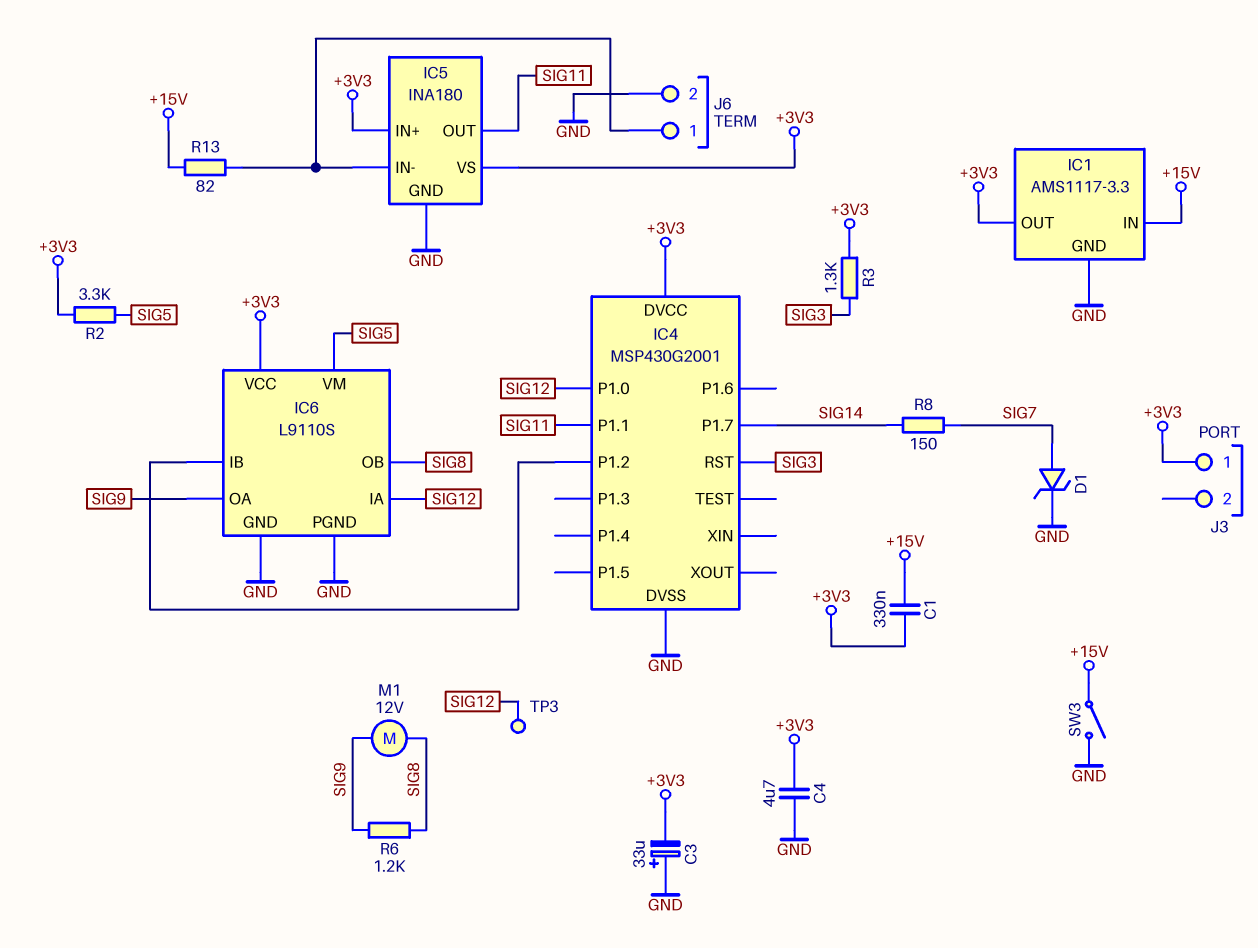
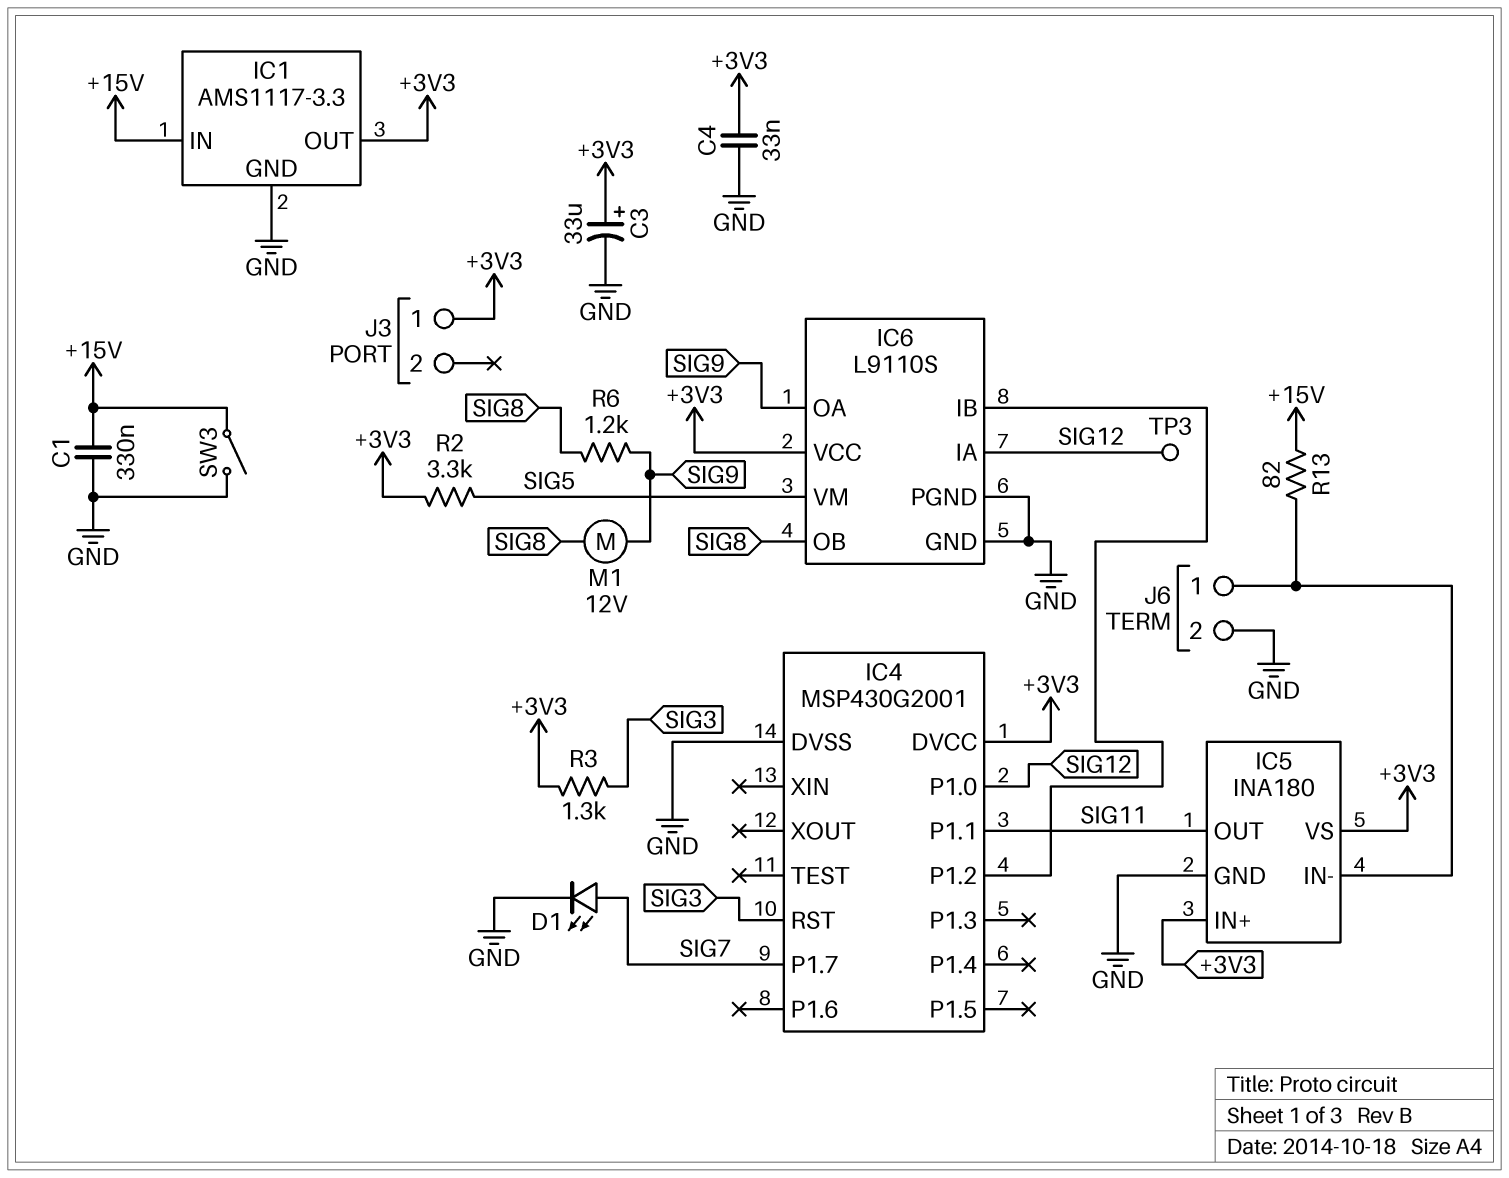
C1: 330nF (+3V3, +15V) -> 330nF (+15V, GND)
C3: 33uF (plus GND, minus +3V3) -> 33uF (plus +3V3, minus GND)
C4: 4.7uF (+3V3, GND) -> 33nF (+3V3, GND)
D1: zener (A SIG7, K GND) -> LED (A SIG7, K GND)
IC4 pin P1.7: SIG14 -> SIG7
R8: 150 (SIG7, SIG14) -> none

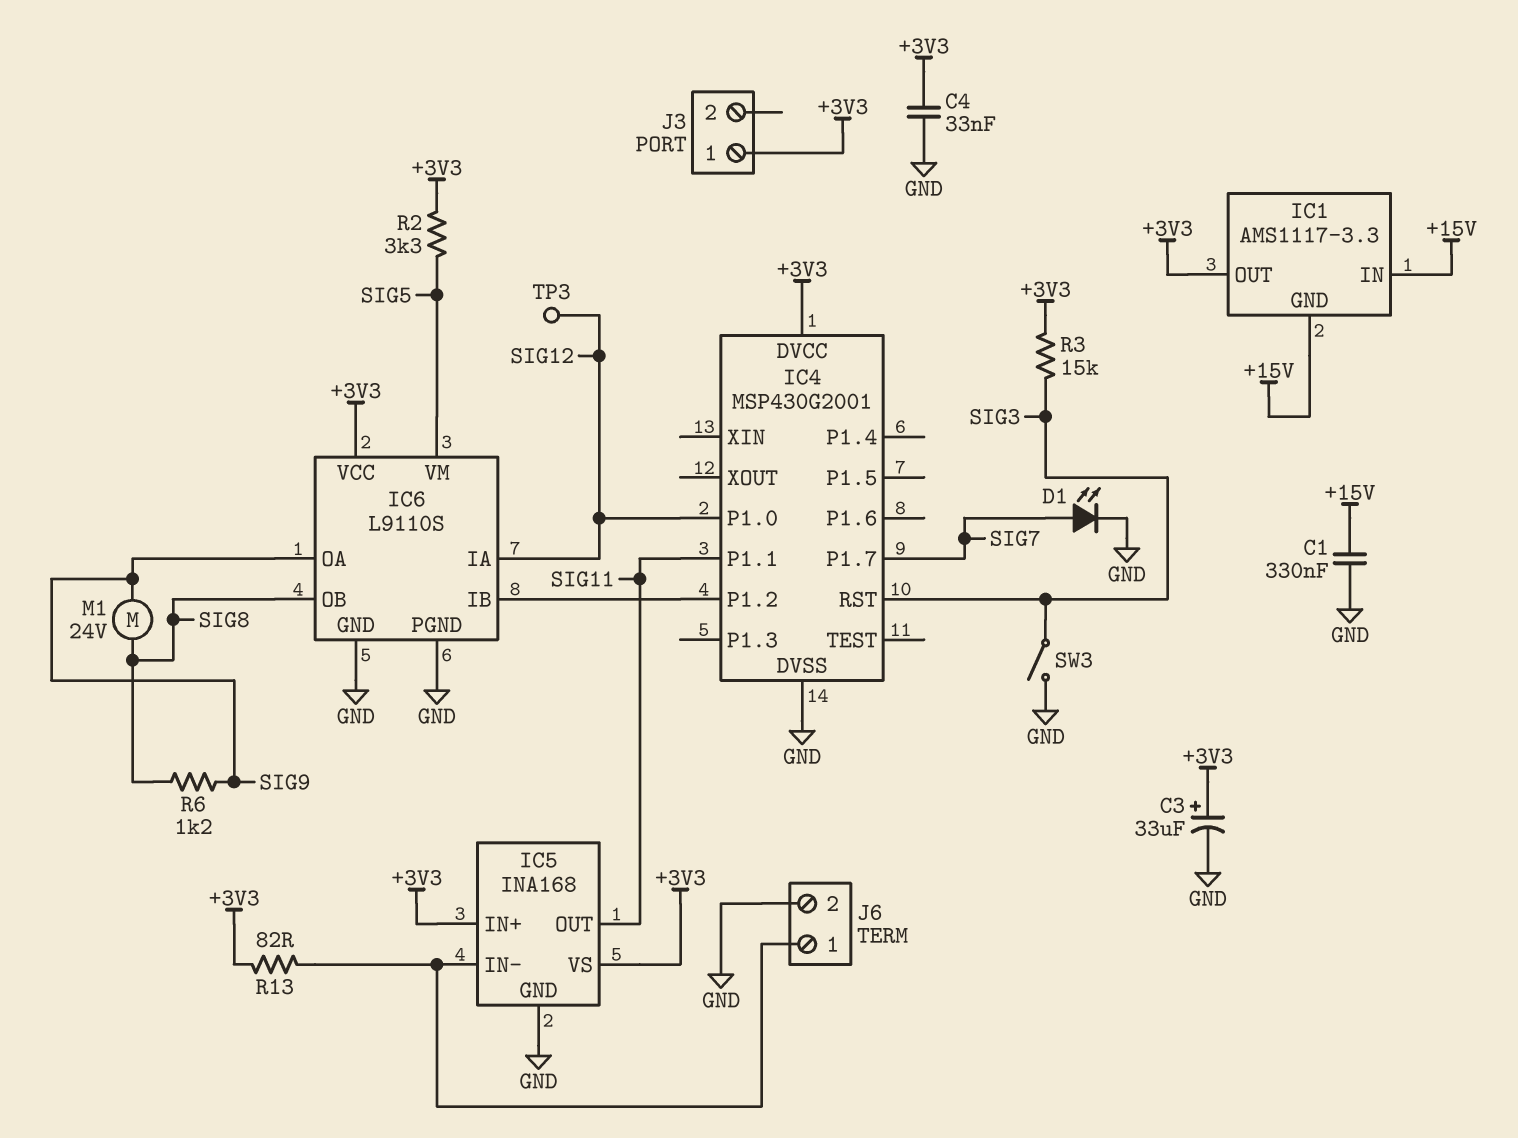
IC1 pin GND: GND -> +15V
IC5: INA180 -> INA168
M1: motor 12V (SIG8, SIG9) -> motor 24V (SIG8, SIG9)
R3: 1.3k (+3V3, SIG3) -> 15k (+3V3, SIG3)
R13: 82 (+15V, IC5/IN-) -> 82 (+3V3, IC5/IN-)
SW3: switch (+15V, GND) -> switch (GND, SIG3)

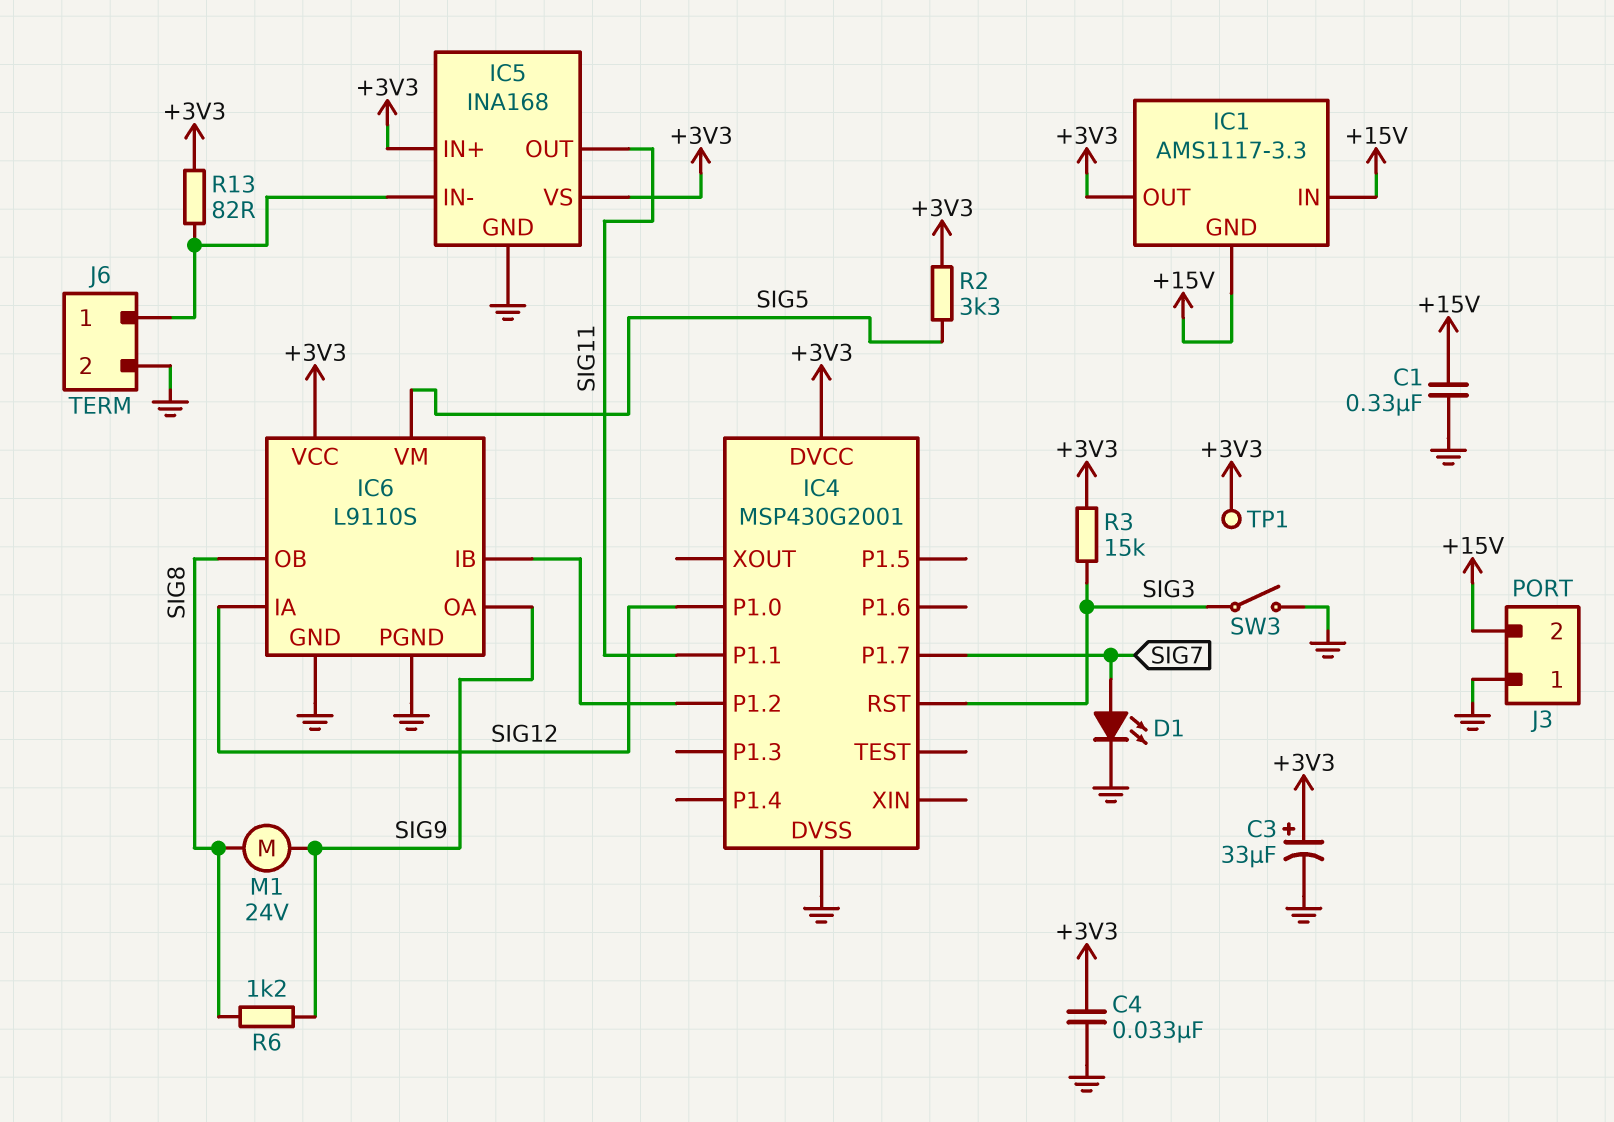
J3 pin 1: +3V3 -> GND
J3 pin 2: none -> +15V
TP1: none -> test point (+3V3)
TP3: test point (SIG12) -> none

